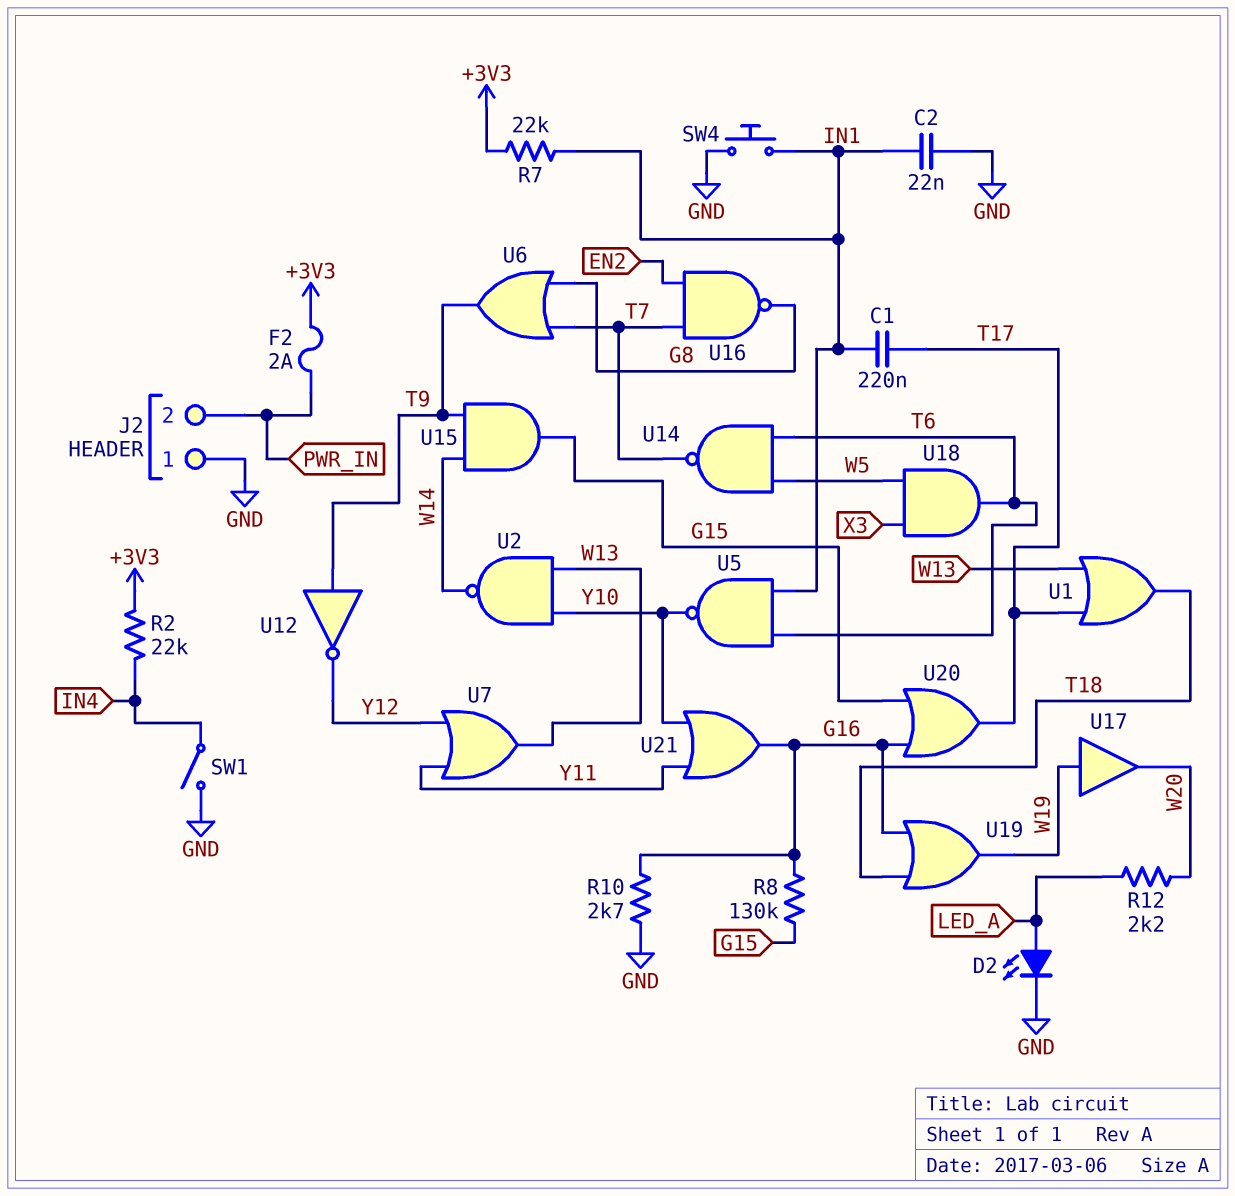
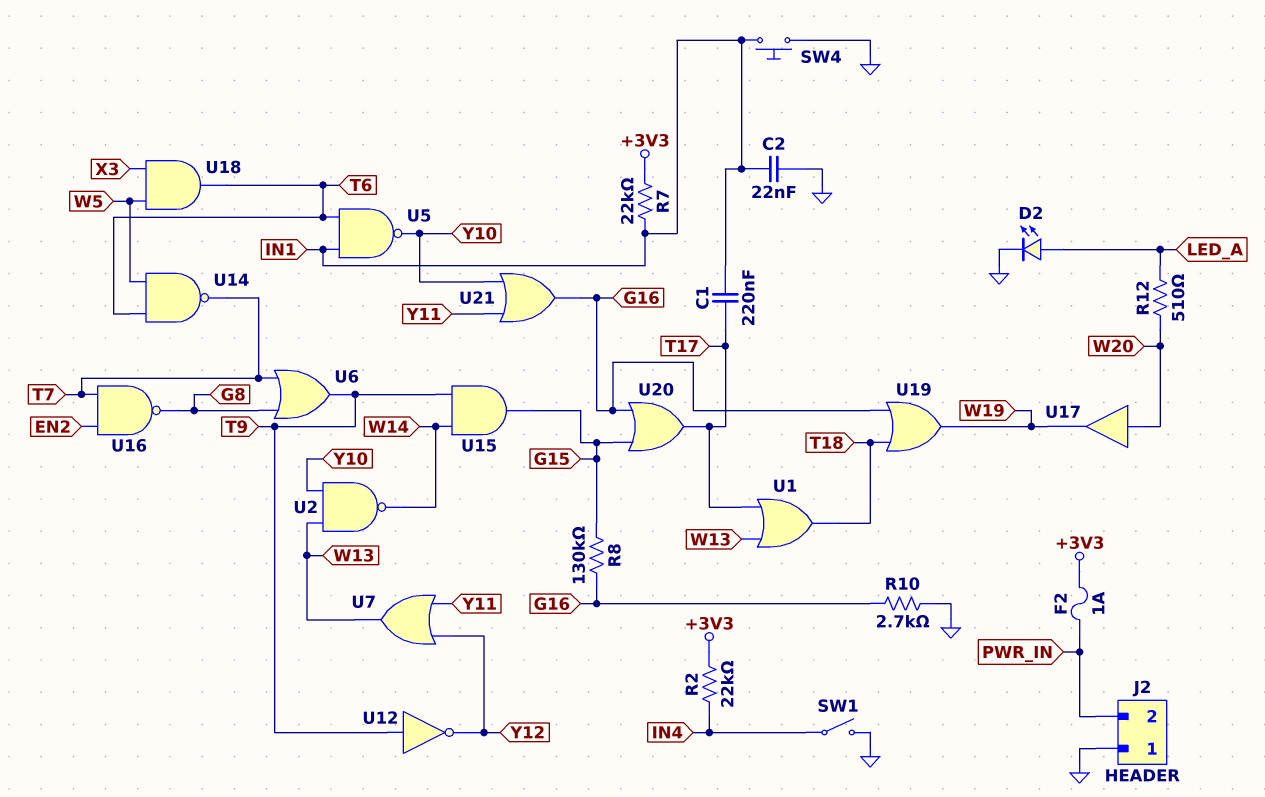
F2: 2A (+3V3, PWR_IN) -> 1A (+3V3, PWR_IN)
R12: 2.2k (LED_A, W20) -> 510 (LED_A, W20)
U17: buffer (in W19, out W20) -> buffer (in W20, out W19)

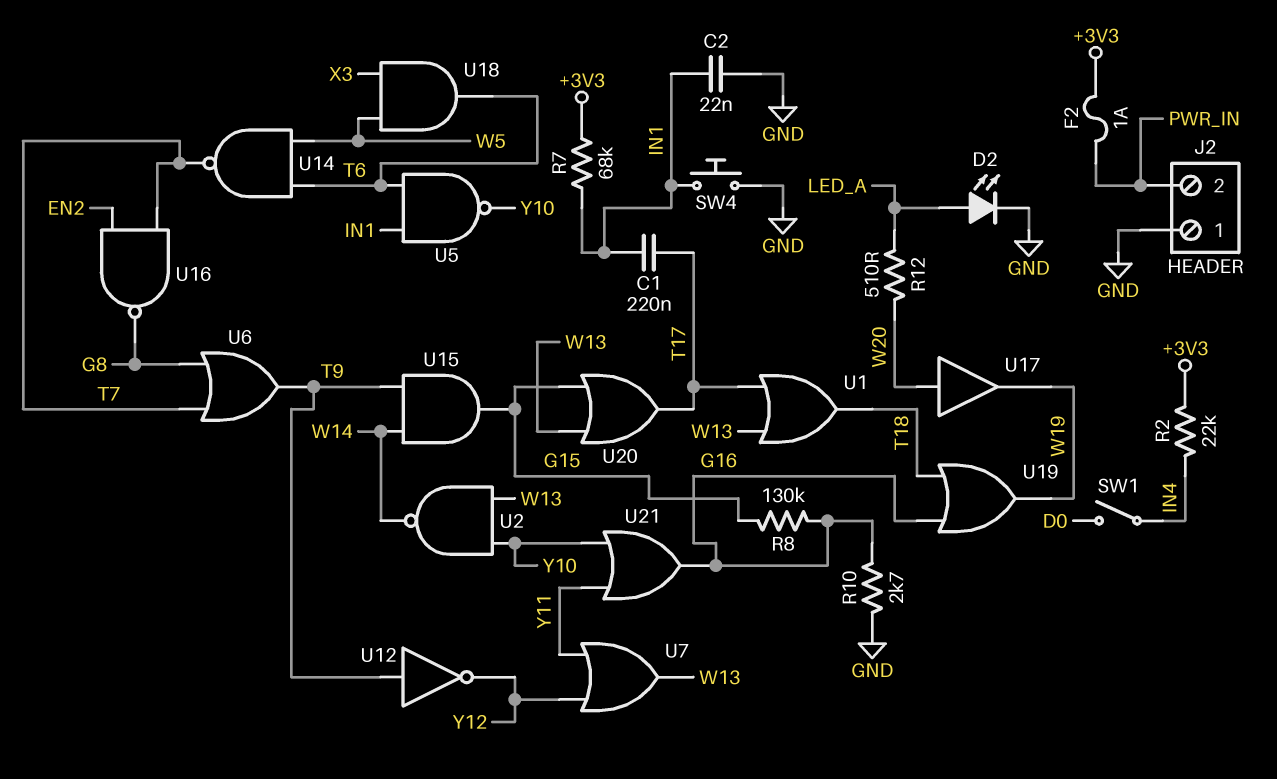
R7: 22k (+3V3, IN1) -> 68k (+3V3, IN1)
SW1: switch (GND, IN4) -> switch (D0, IN4)
U20: OR (in G15, in G16, out T17) -> OR (in G15, in W13, out T17)

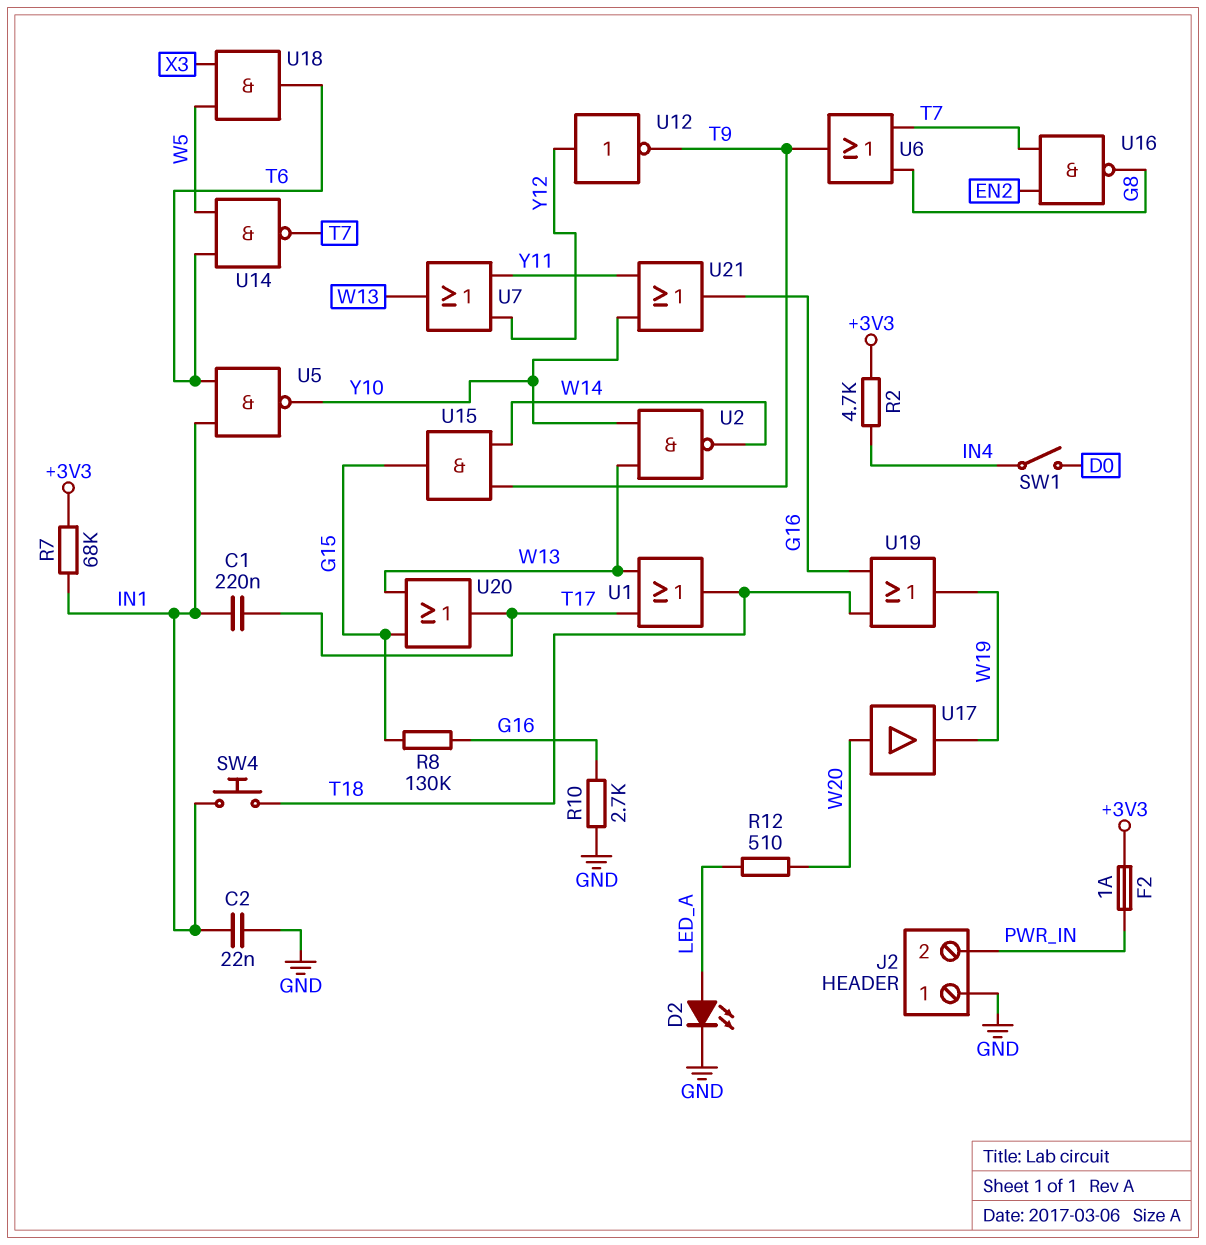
R2: 22k (+3V3, IN4) -> 4.7k (+3V3, IN4)
SW4: button (GND, IN1) -> button (IN1, T18)
U12: NOT (in T9, out Y12) -> NOT (in Y12, out T9)

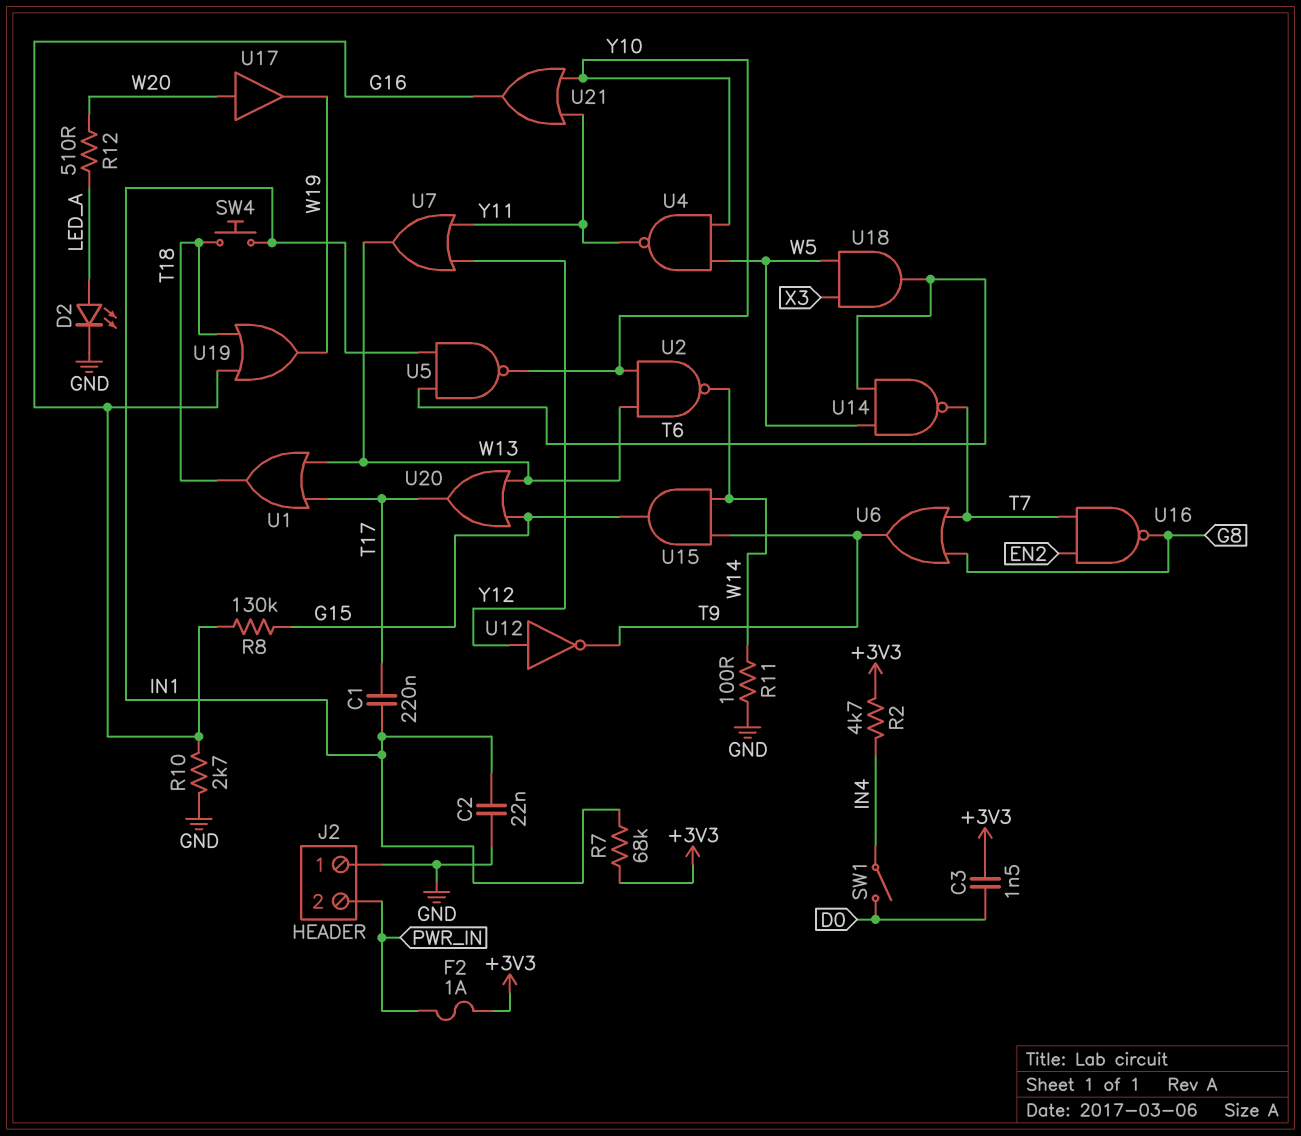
C3: none -> 1.5nF (+3V3, D0)
R11: none -> 100 (GND, W14)
U4: none -> NAND (in W5, in Y10, out Y11)

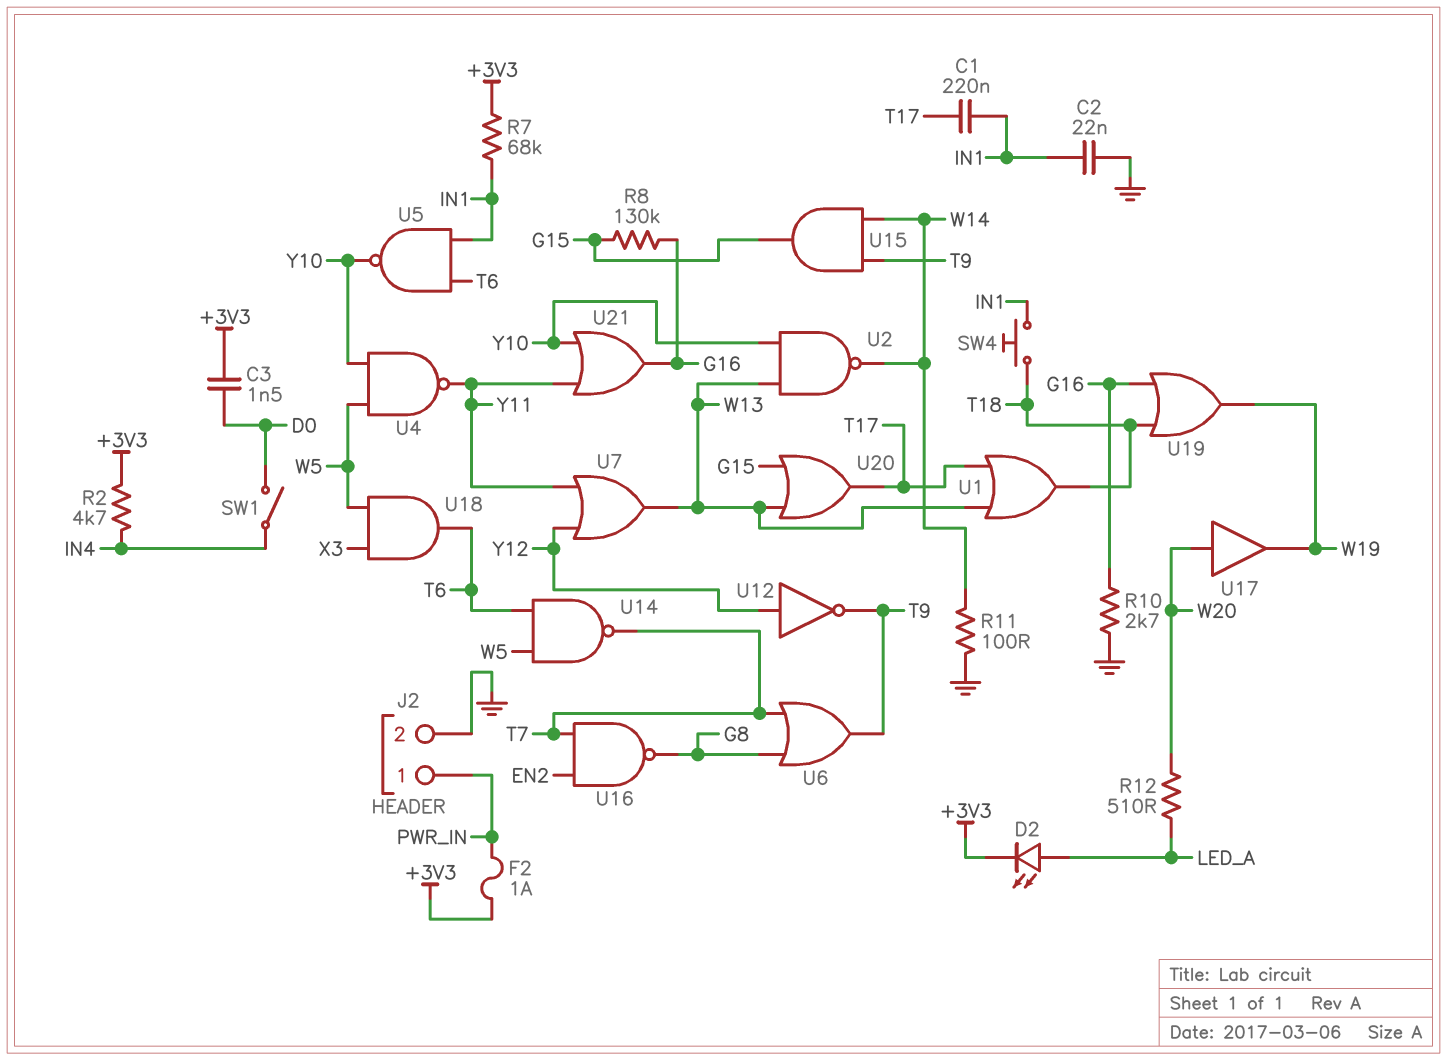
D2: LED (A LED_A, K GND) -> LED (A LED_A, K +3V3)
J2 pin 1: GND -> PWR_IN
J2 pin 2: PWR_IN -> GND

